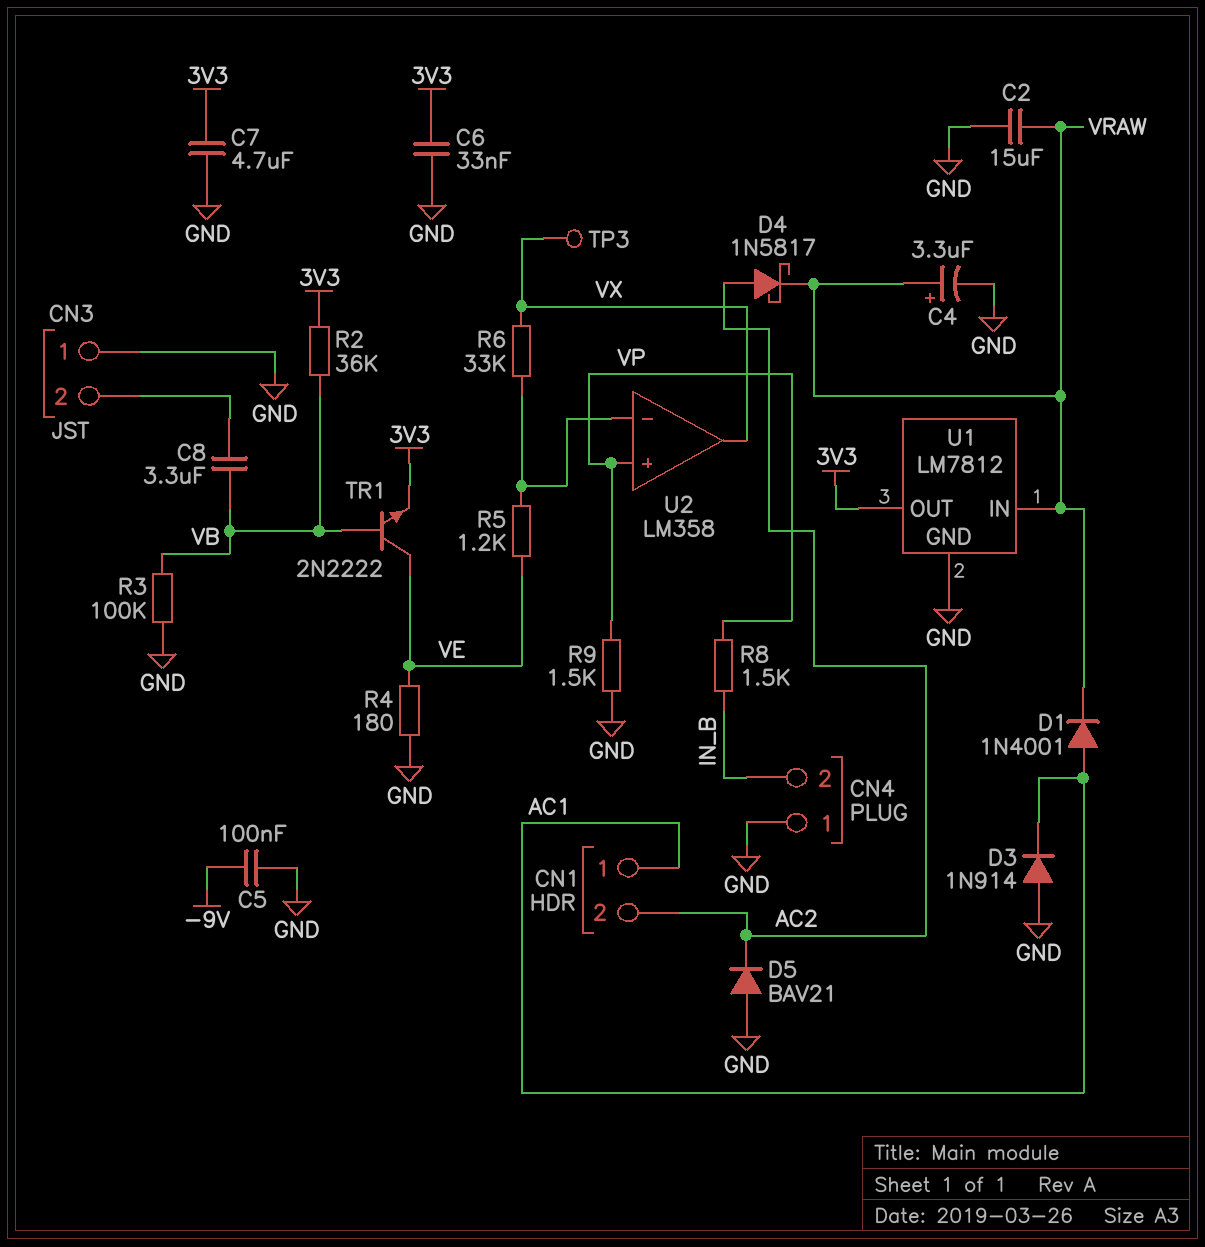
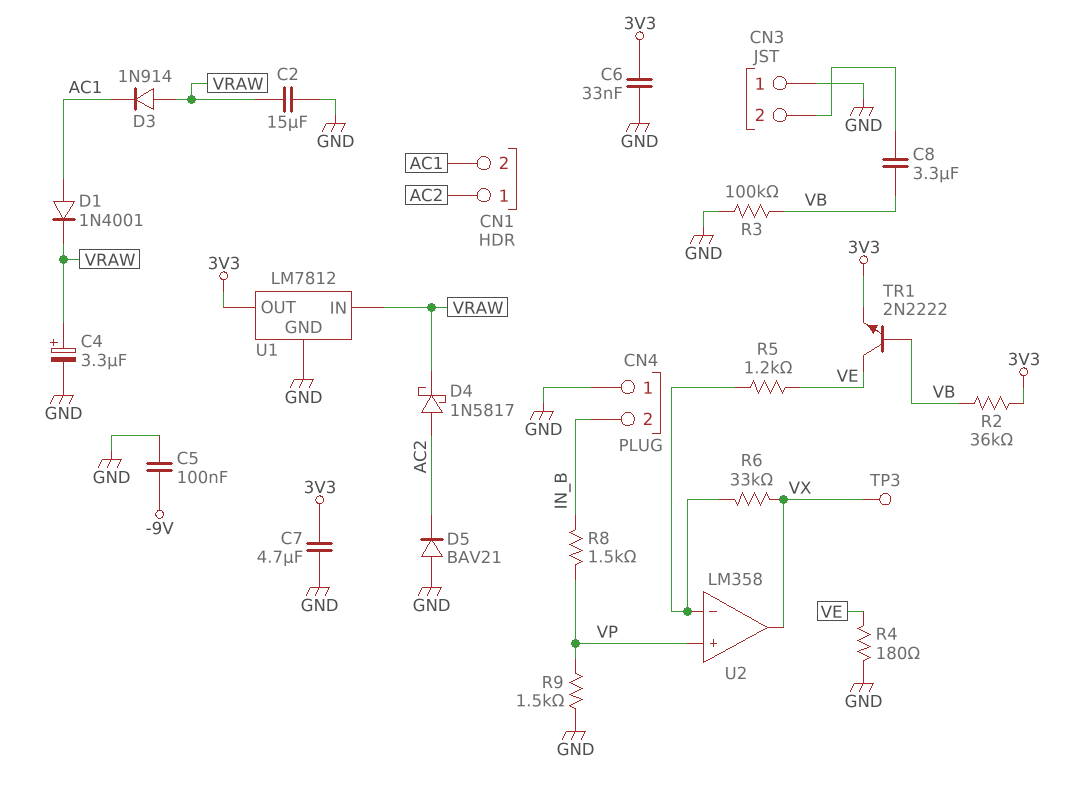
CN1 pin 1: AC1 -> AC2
CN1 pin 2: AC2 -> AC1
D3: diode 1N914 (A GND, K AC1) -> diode 1N914 (A VRAW, K AC1)

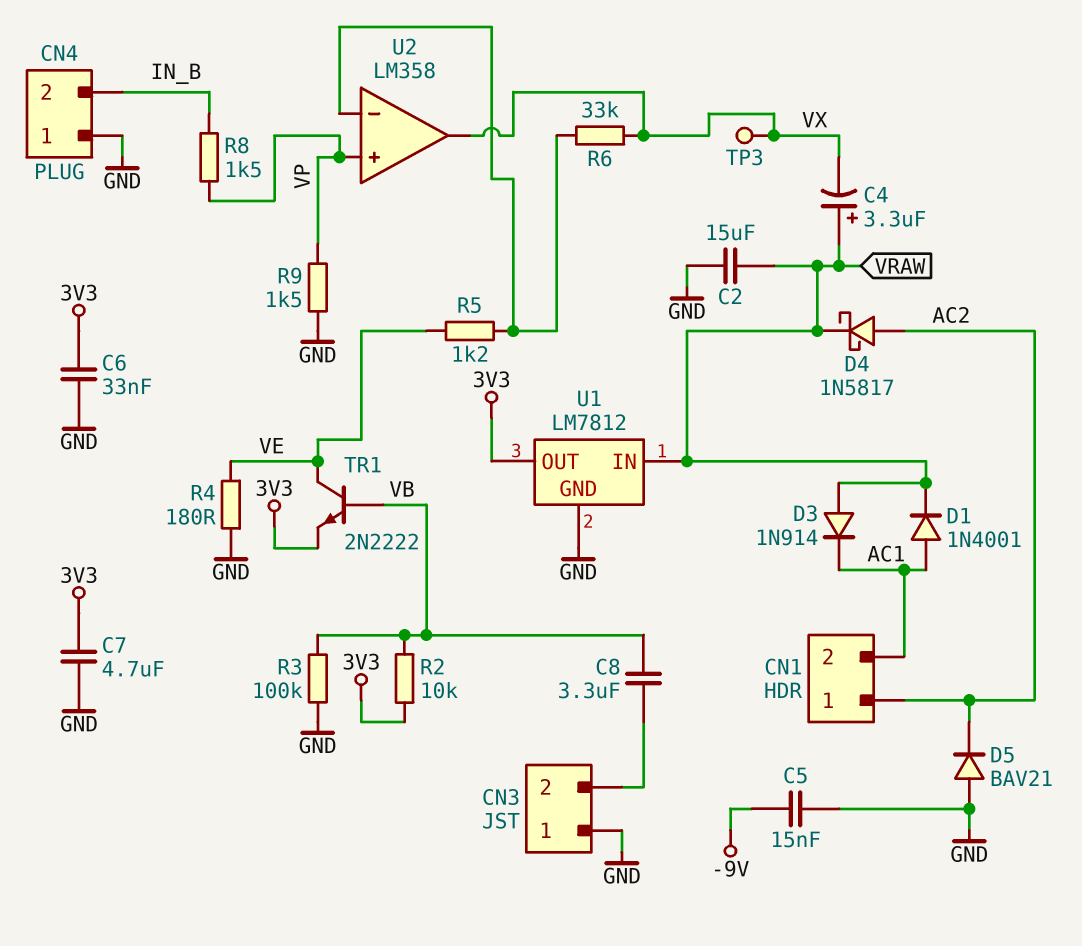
C4: 3.3uF (plus VRAW, minus GND) -> 3.3uF (plus VRAW, minus VX)
C5: 100nF (-9V, GND) -> 15nF (-9V, GND)
R2: 36k (3V3, VB) -> 10k (3V3, VB)

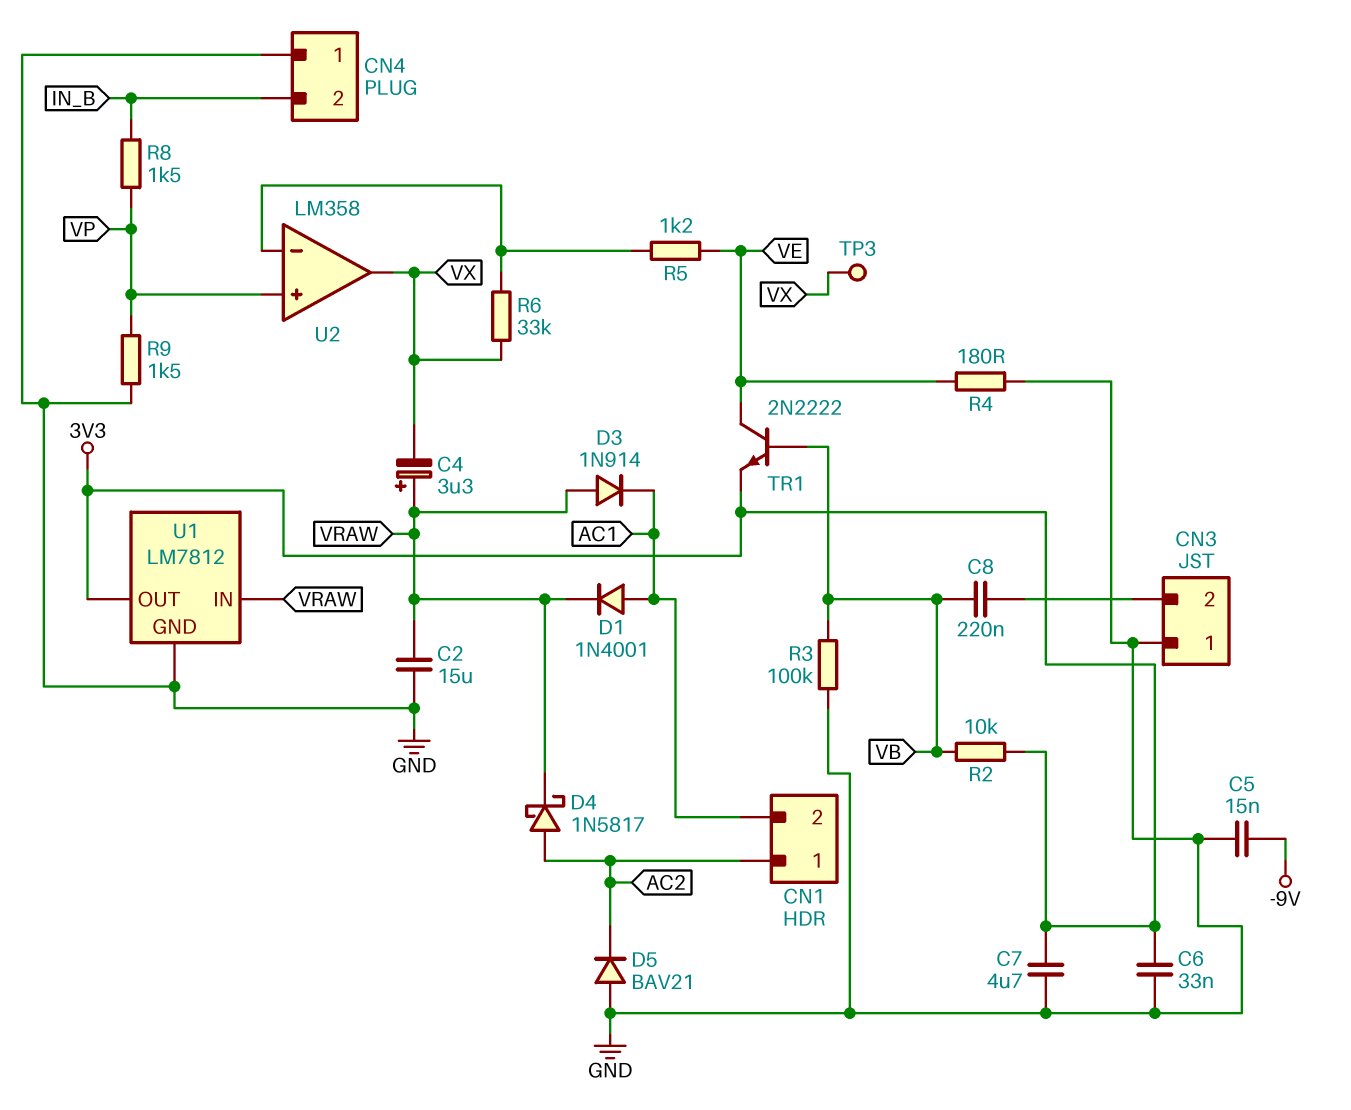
C8: 3.3uF (CN3/2, VB) -> 220nF (CN3/2, VB)

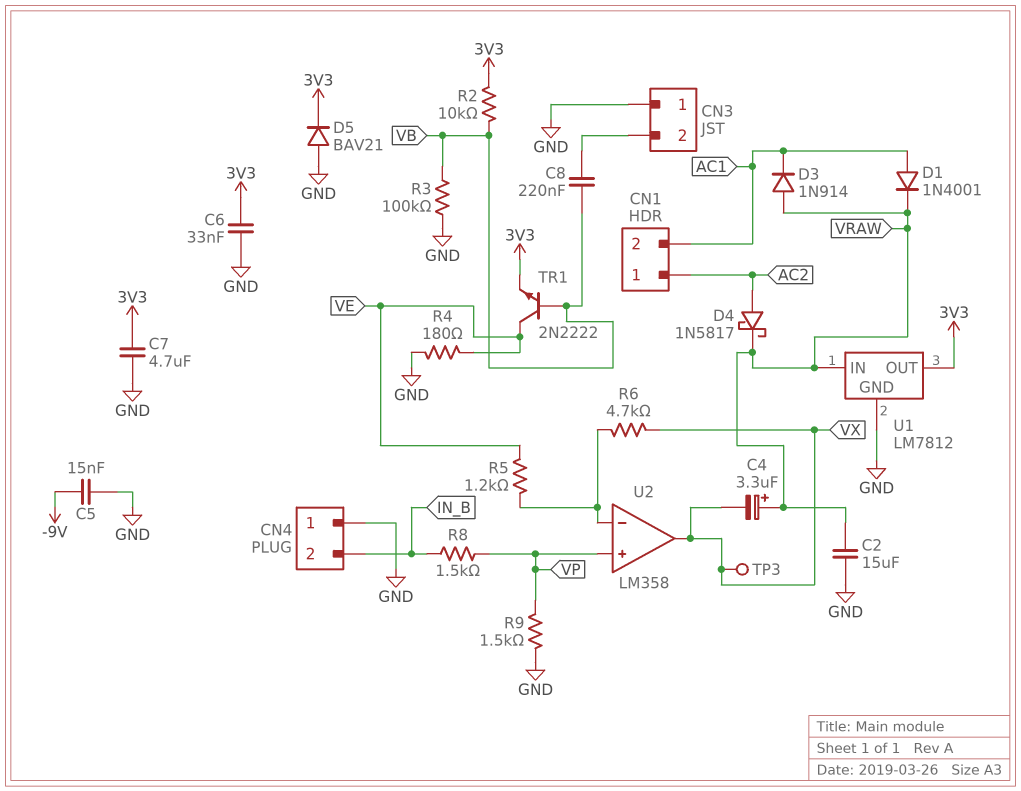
D5: diode BAV21 (A GND, K AC2) -> diode BAV21 (A GND, K 3V3)
R6: 33k (U2/in-, VX) -> 4.7k (U2/in-, VX)

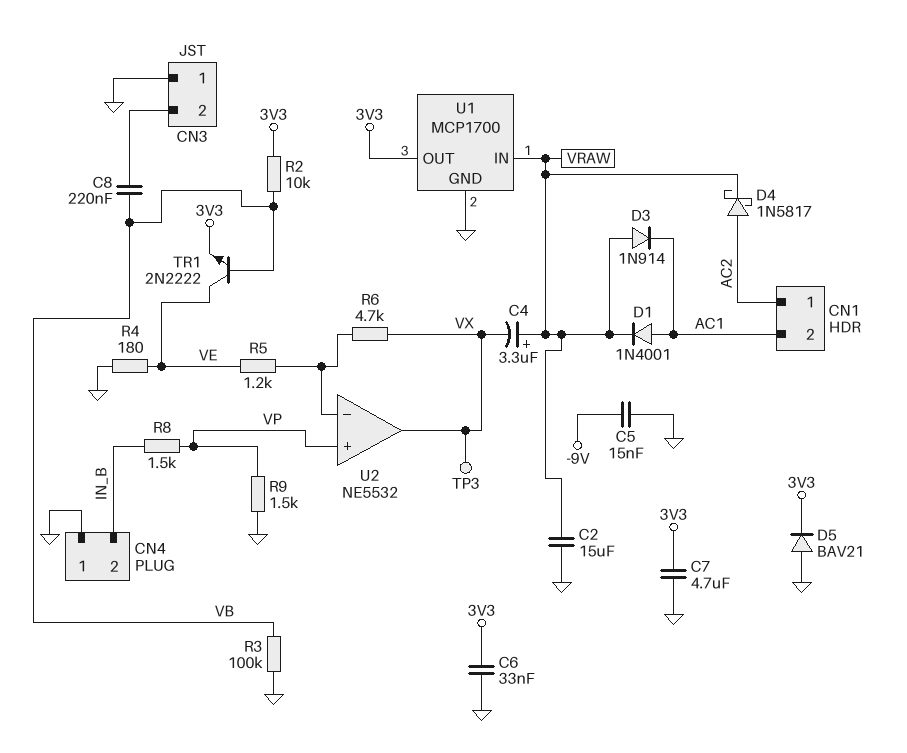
U1: LM7812 -> MCP1700
U2: LM358 -> NE5532

